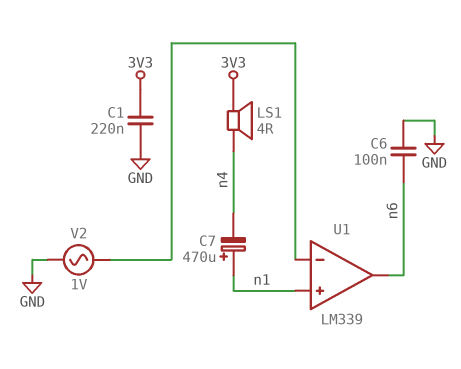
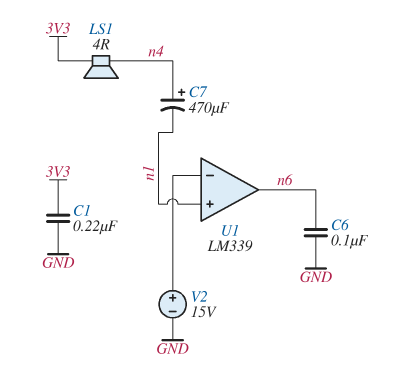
C7: 470uF (plus n1, minus n4) -> 470uF (plus n4, minus n1)
V2: AC 1V (GND, U1/in-) -> 15V (plus U1/in-, minus GND)

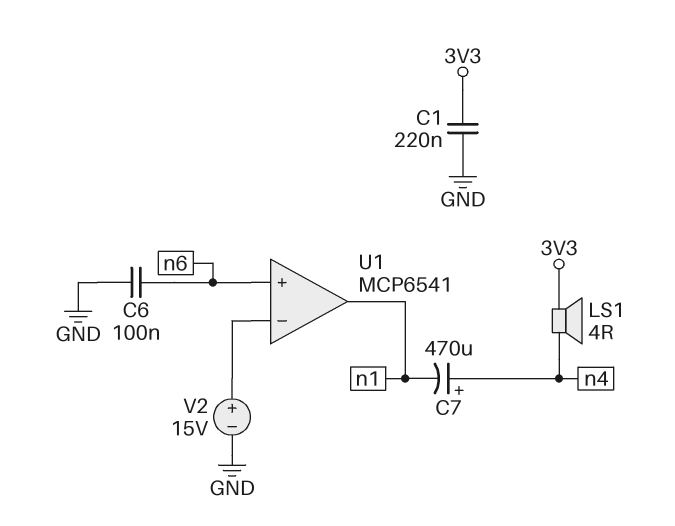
U1: LM339 -> MCP6541
U1 pin in+: n1 -> n6
U1 pin out: n6 -> n1

